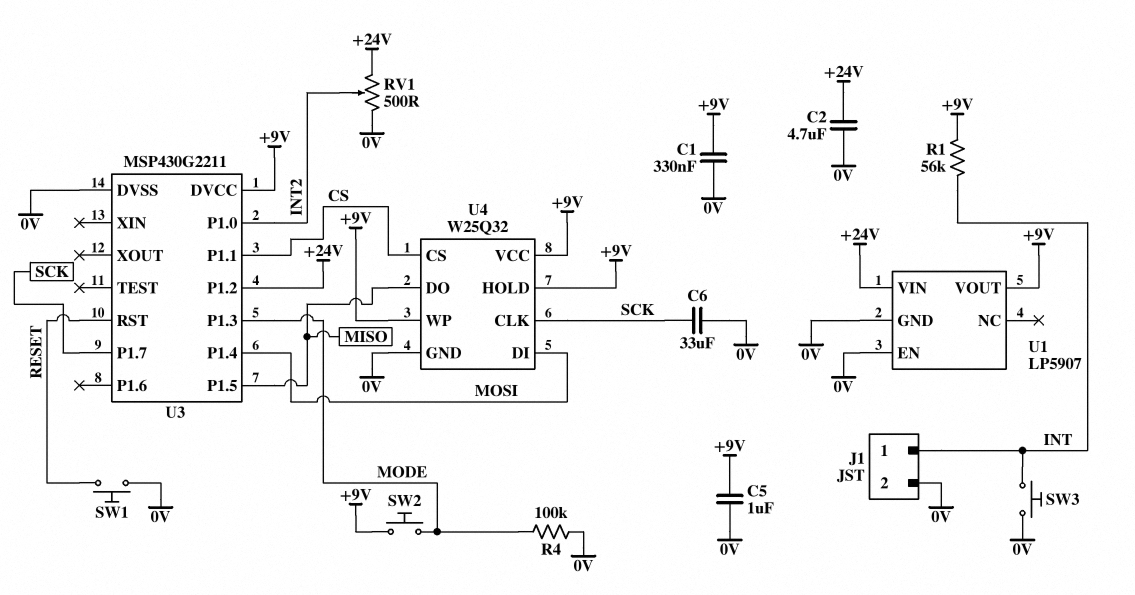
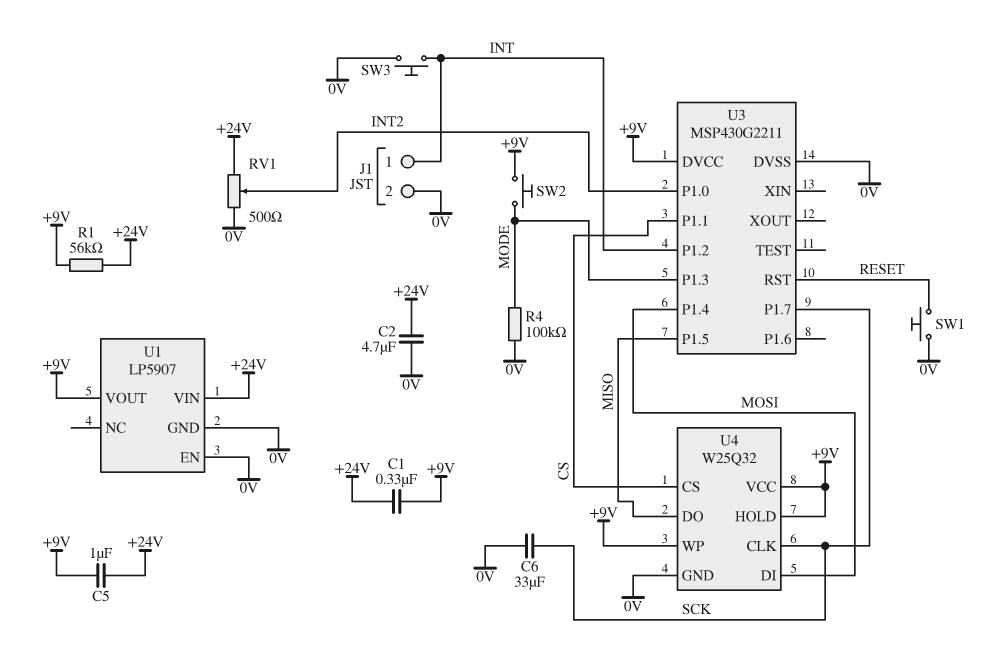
C1: 330nF (+9V, 0V) -> 330nF (+9V, +24V)
C5: 1uF (+9V, 0V) -> 1uF (+9V, +24V)
R1: 56k (+9V, INT) -> 56k (+9V, +24V)
U3 pin P1.2: +24V -> INT

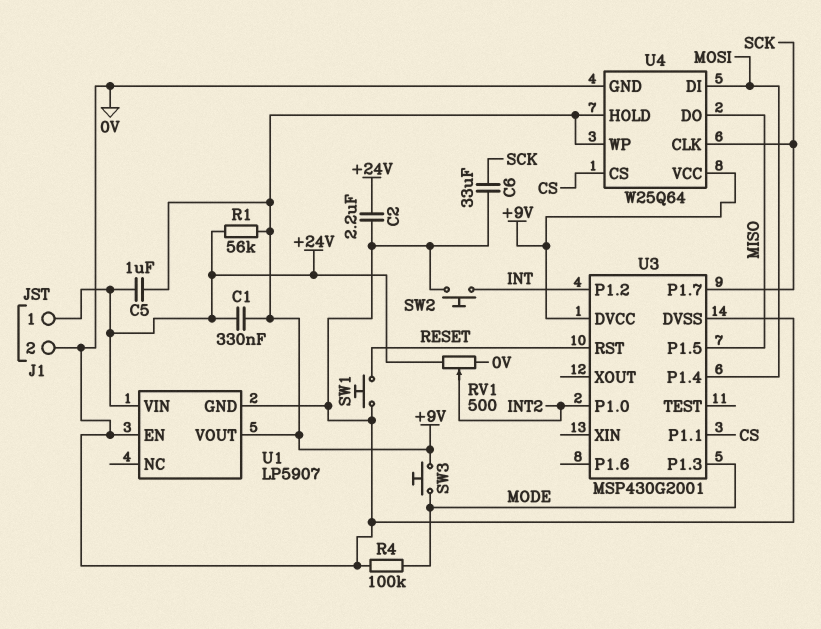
C2: 4.7uF (+24V, 0V) -> 2.2uF (+24V, 0V)
J1 pin 1: INT -> +24V
SW2: button (+9V, MODE) -> button (0V, INT)
SW3: button (0V, INT) -> button (+9V, MODE)
U3: MSP430G2211 -> MSP430G2001
U4: W25Q32 -> W25Q64

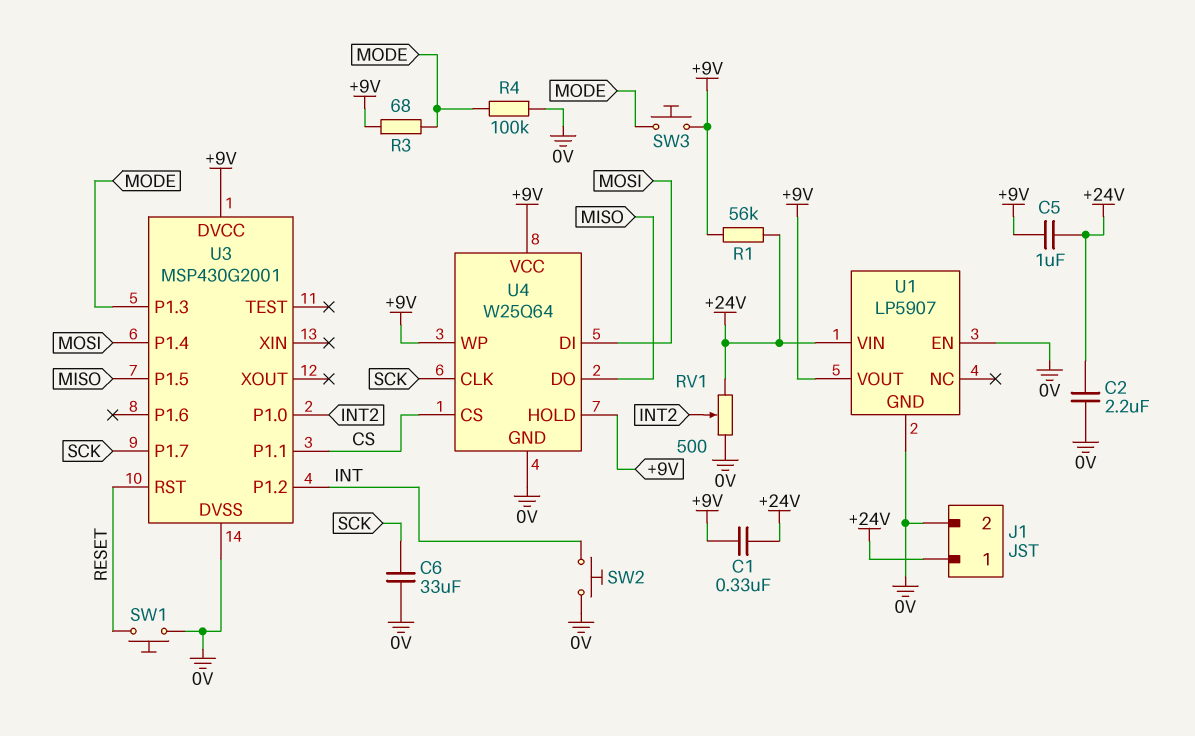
R3: none -> 68 (+9V, MODE)

